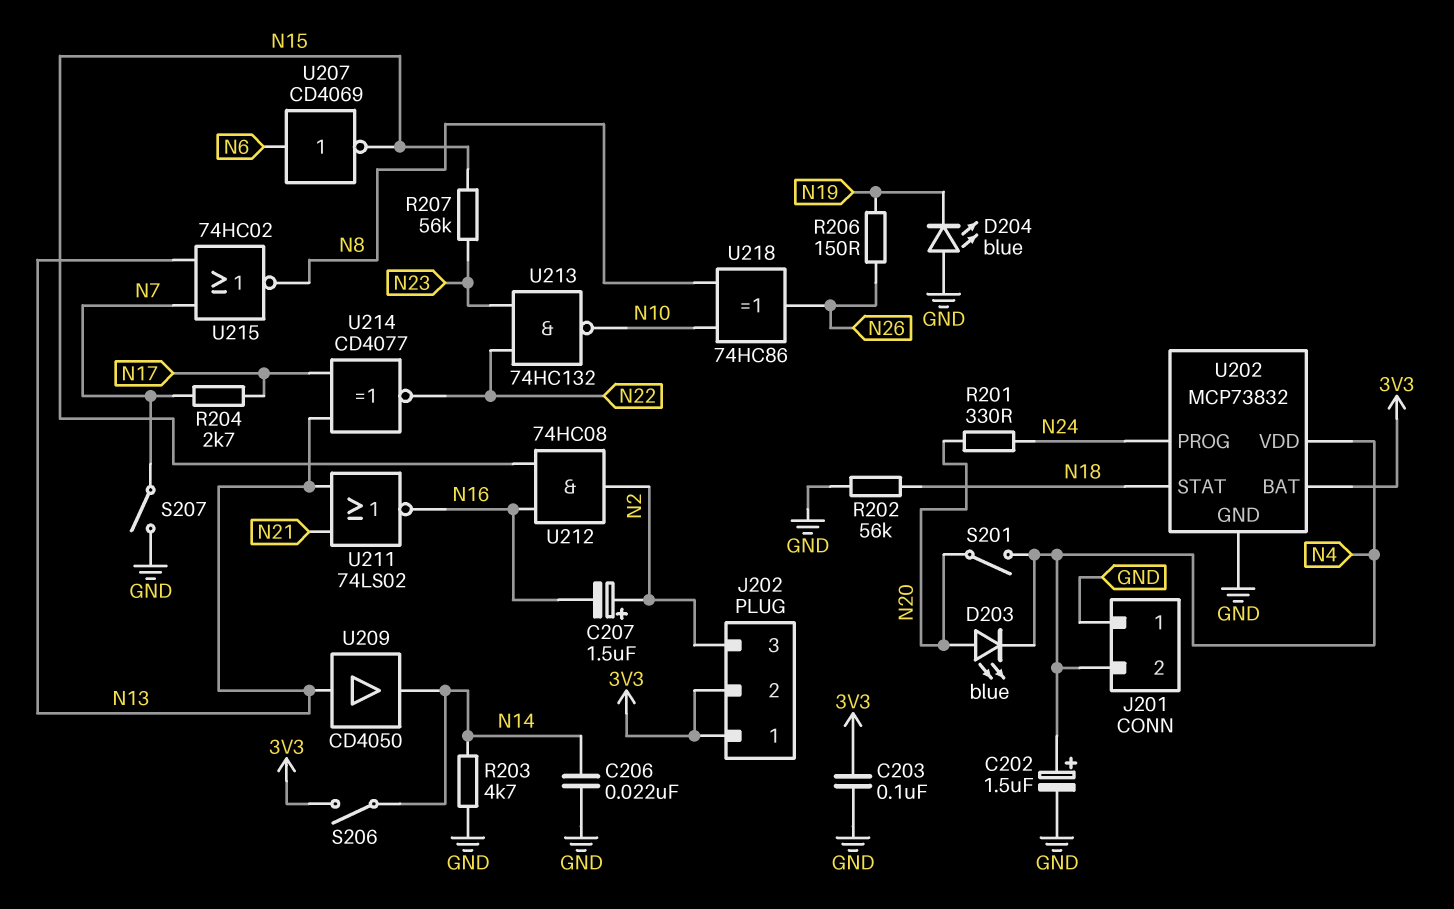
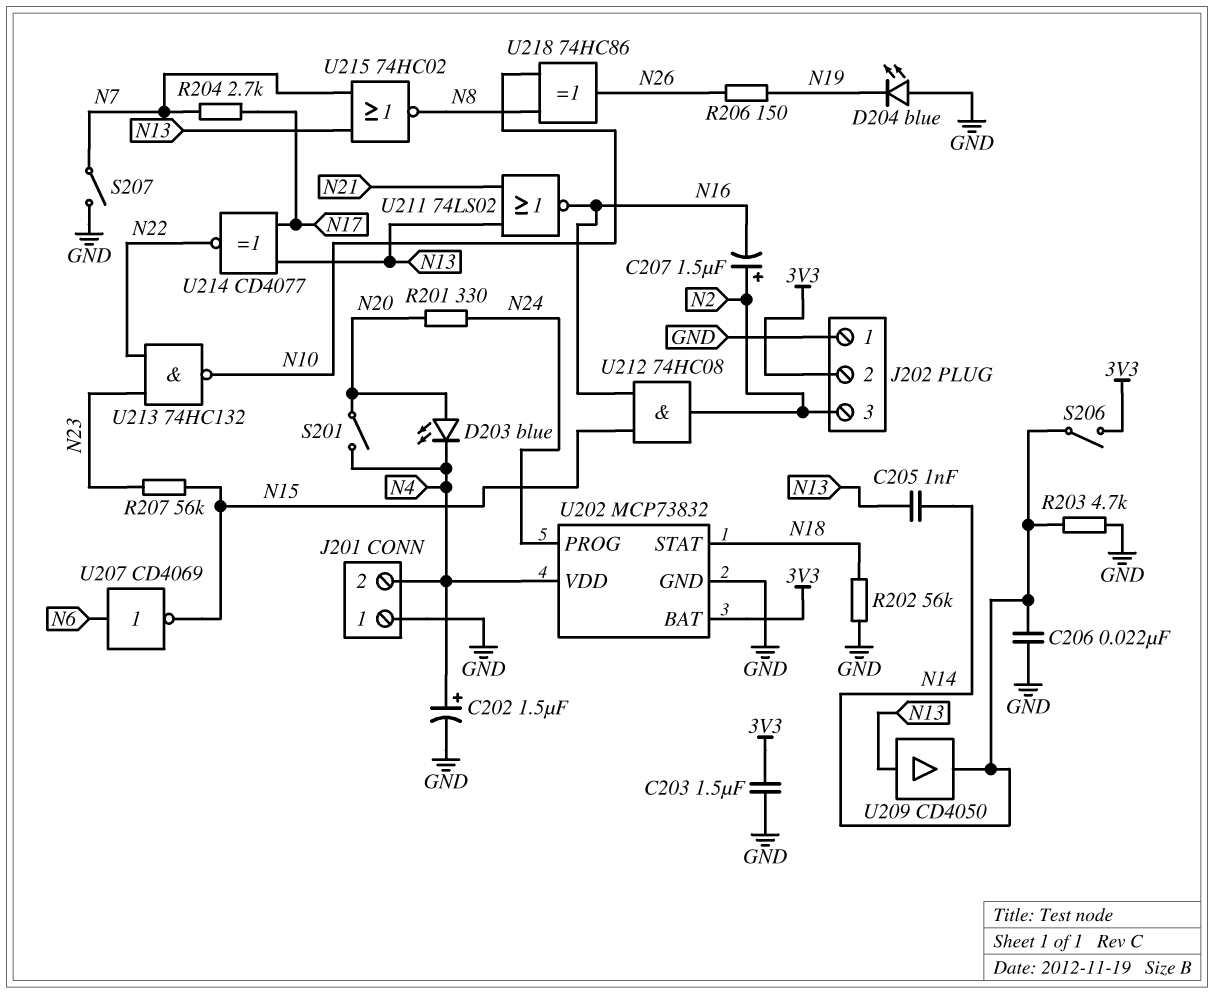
C203: 100nF (3V3, GND) -> 1.5uF (3V3, GND)
C205: none -> 1nF (N13, N14)
J202 pin 1: 3V3 -> GND

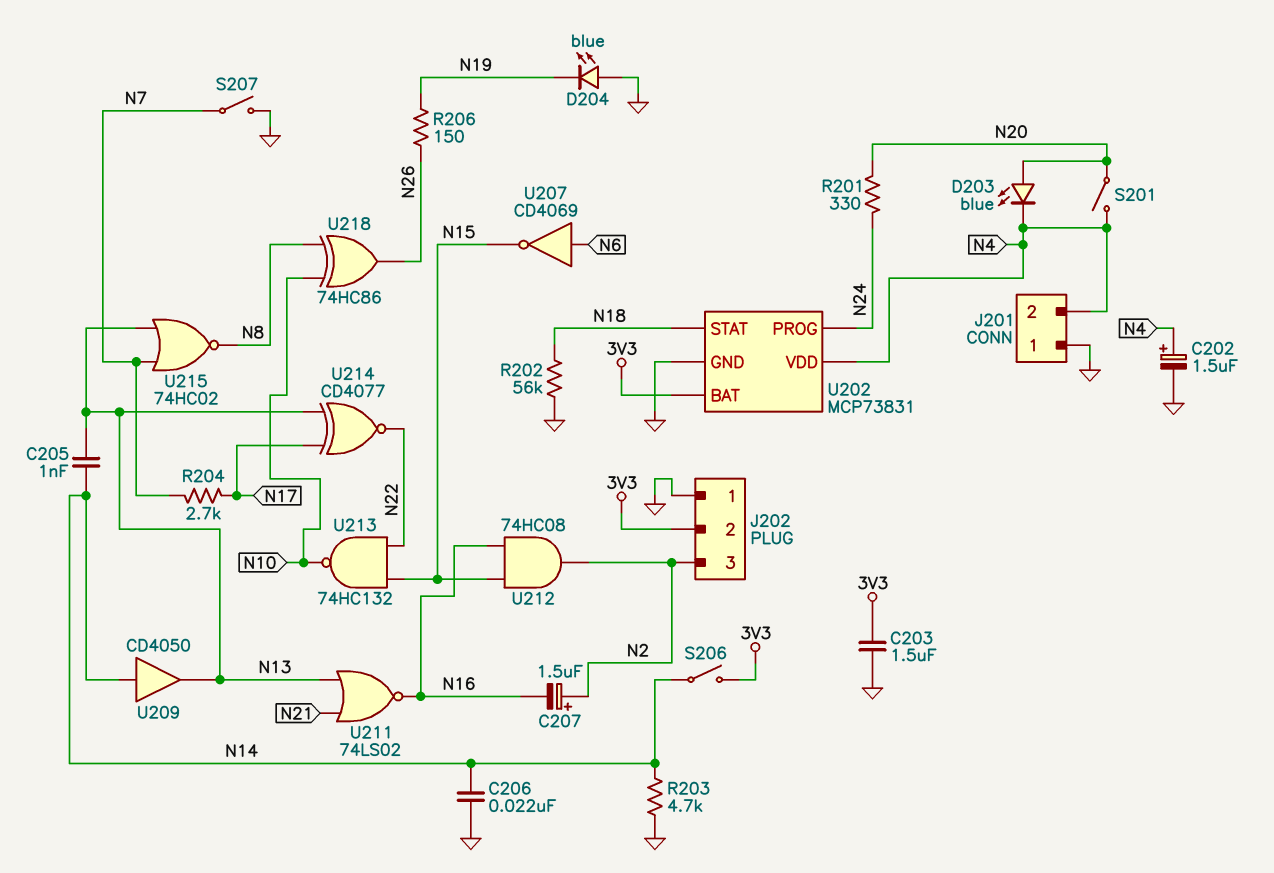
R207: 56k (N15, N23) -> none
U202: MCP73832 -> MCP73831
U209: buffer CD4050 (in N13, out N14) -> buffer CD4050 (in N14, out N13)
U213: NAND 74HC132 (in N22, in N23, out N10) -> NAND 74HC132 (in N15, in N22, out N10)

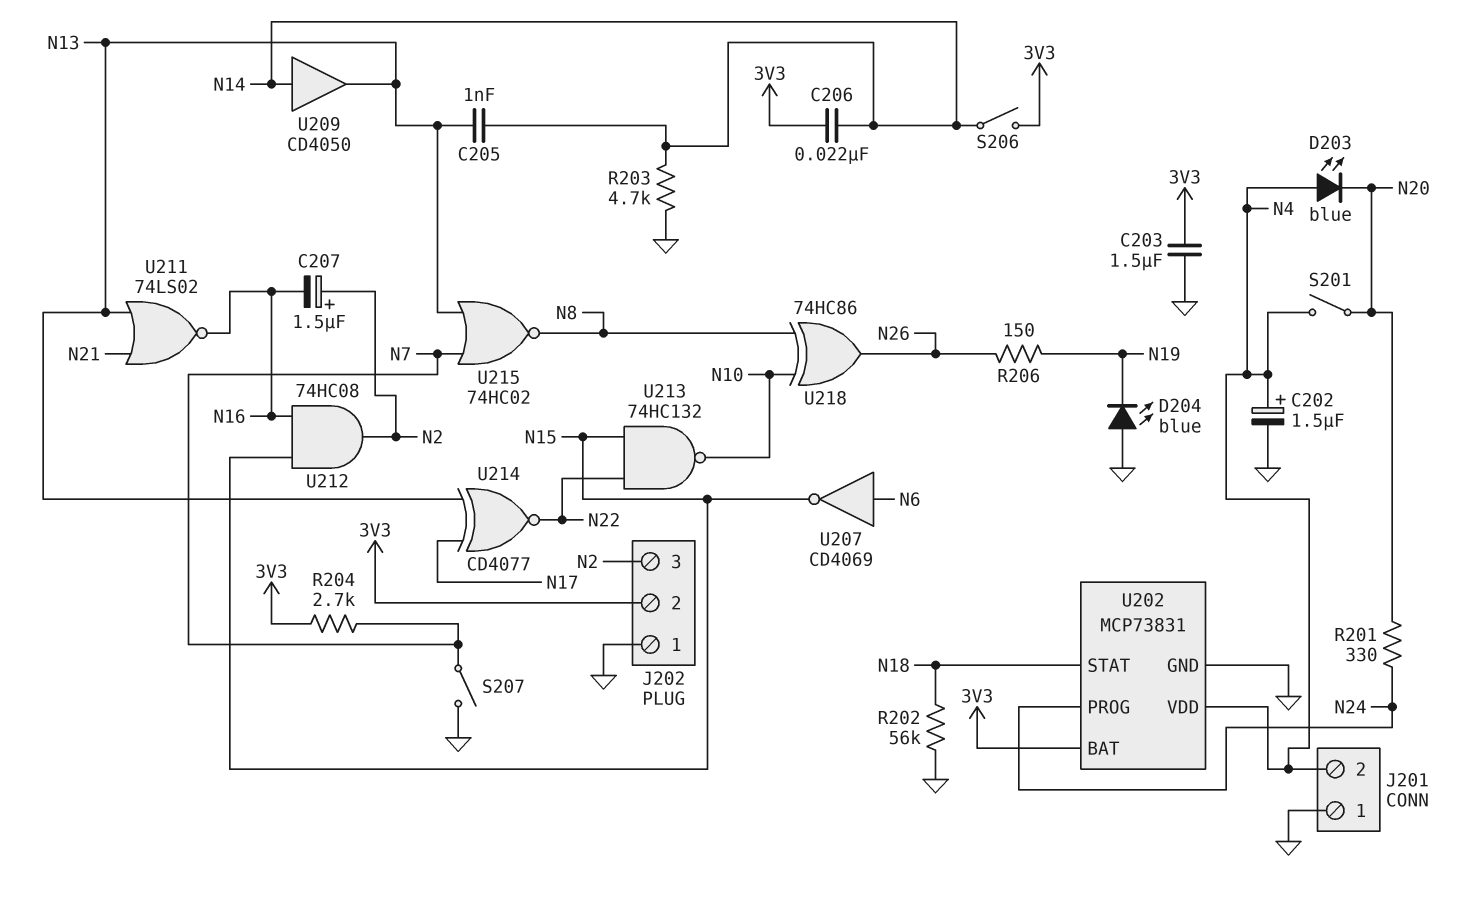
C206: 22nF (GND, N14) -> 22nF (3V3, N14)
D203: LED blue (A N20, K N4) -> LED blue (A N4, K N20)
R204: 2.7k (N7, N17) -> 2.7k (3V3, N7)

